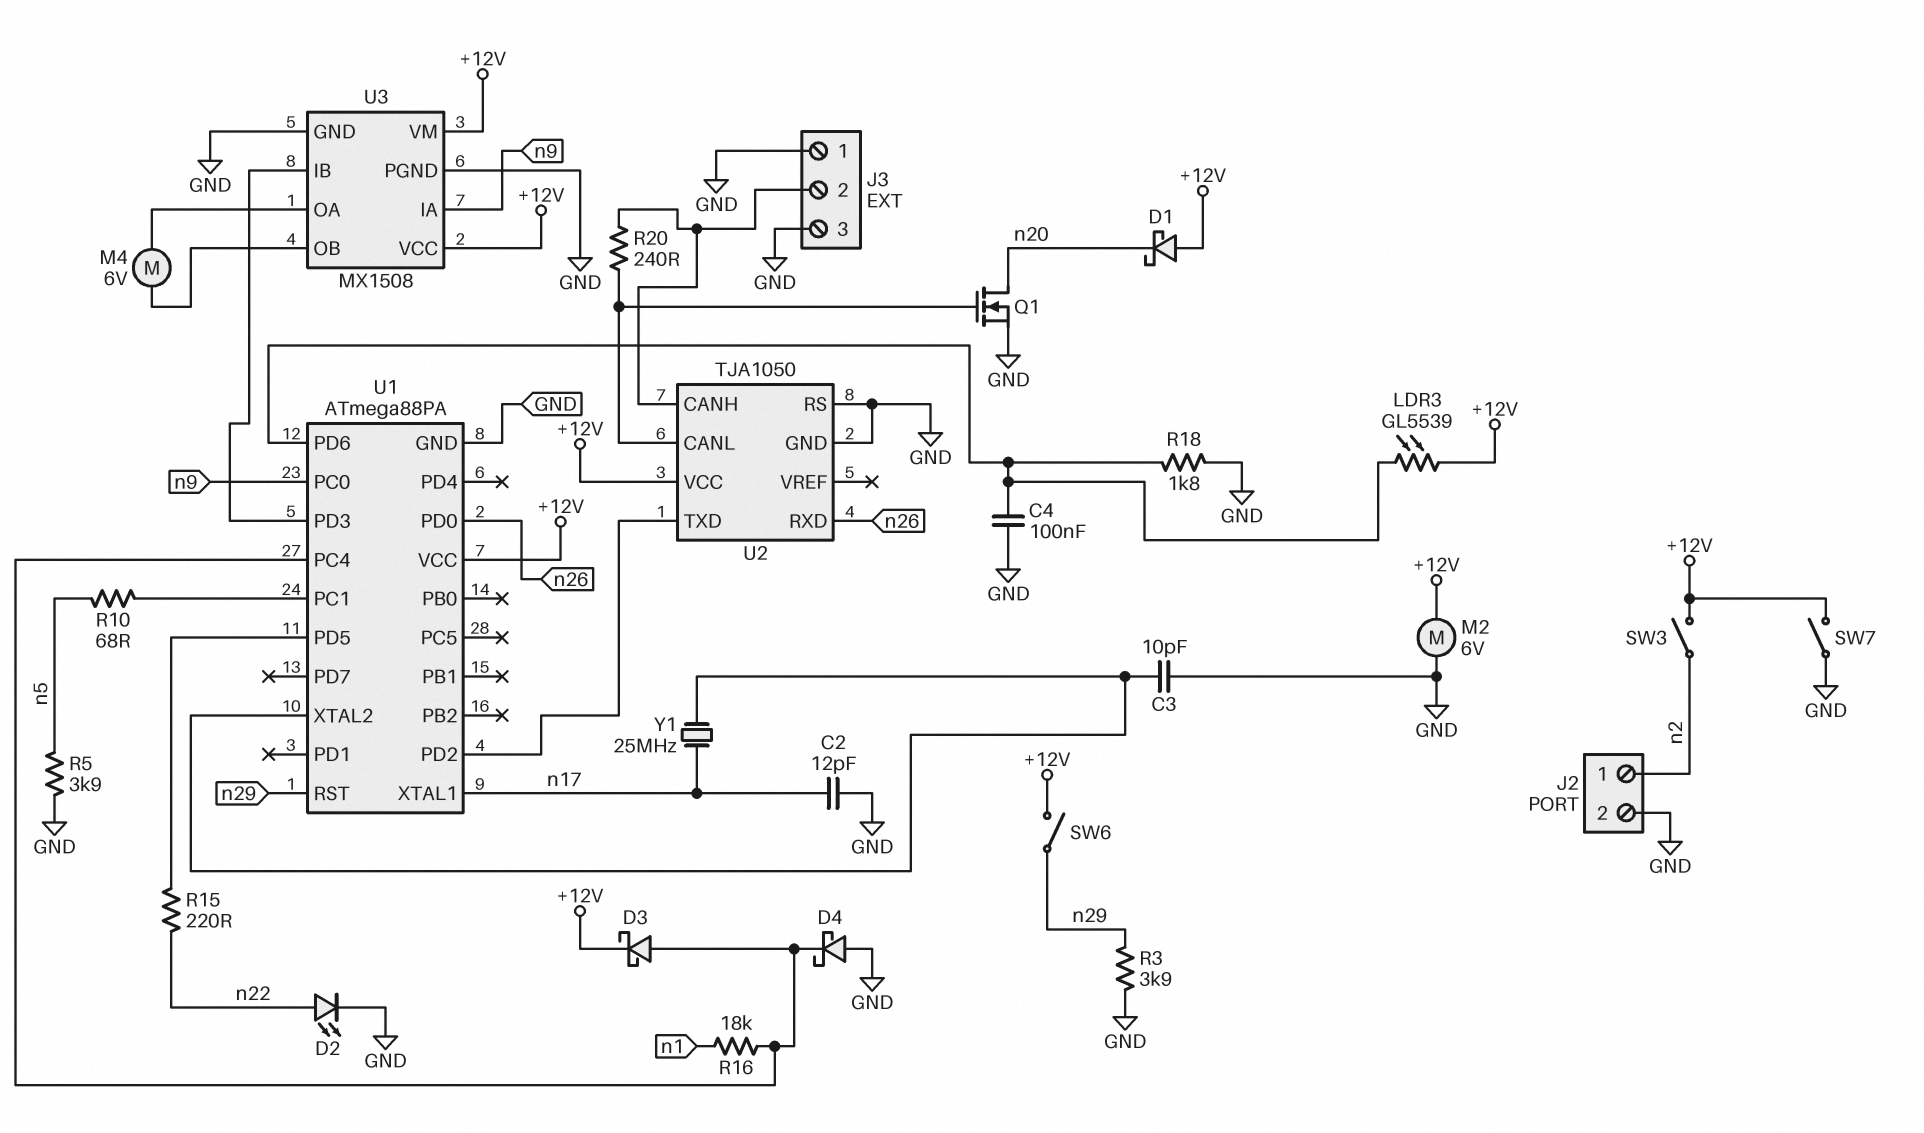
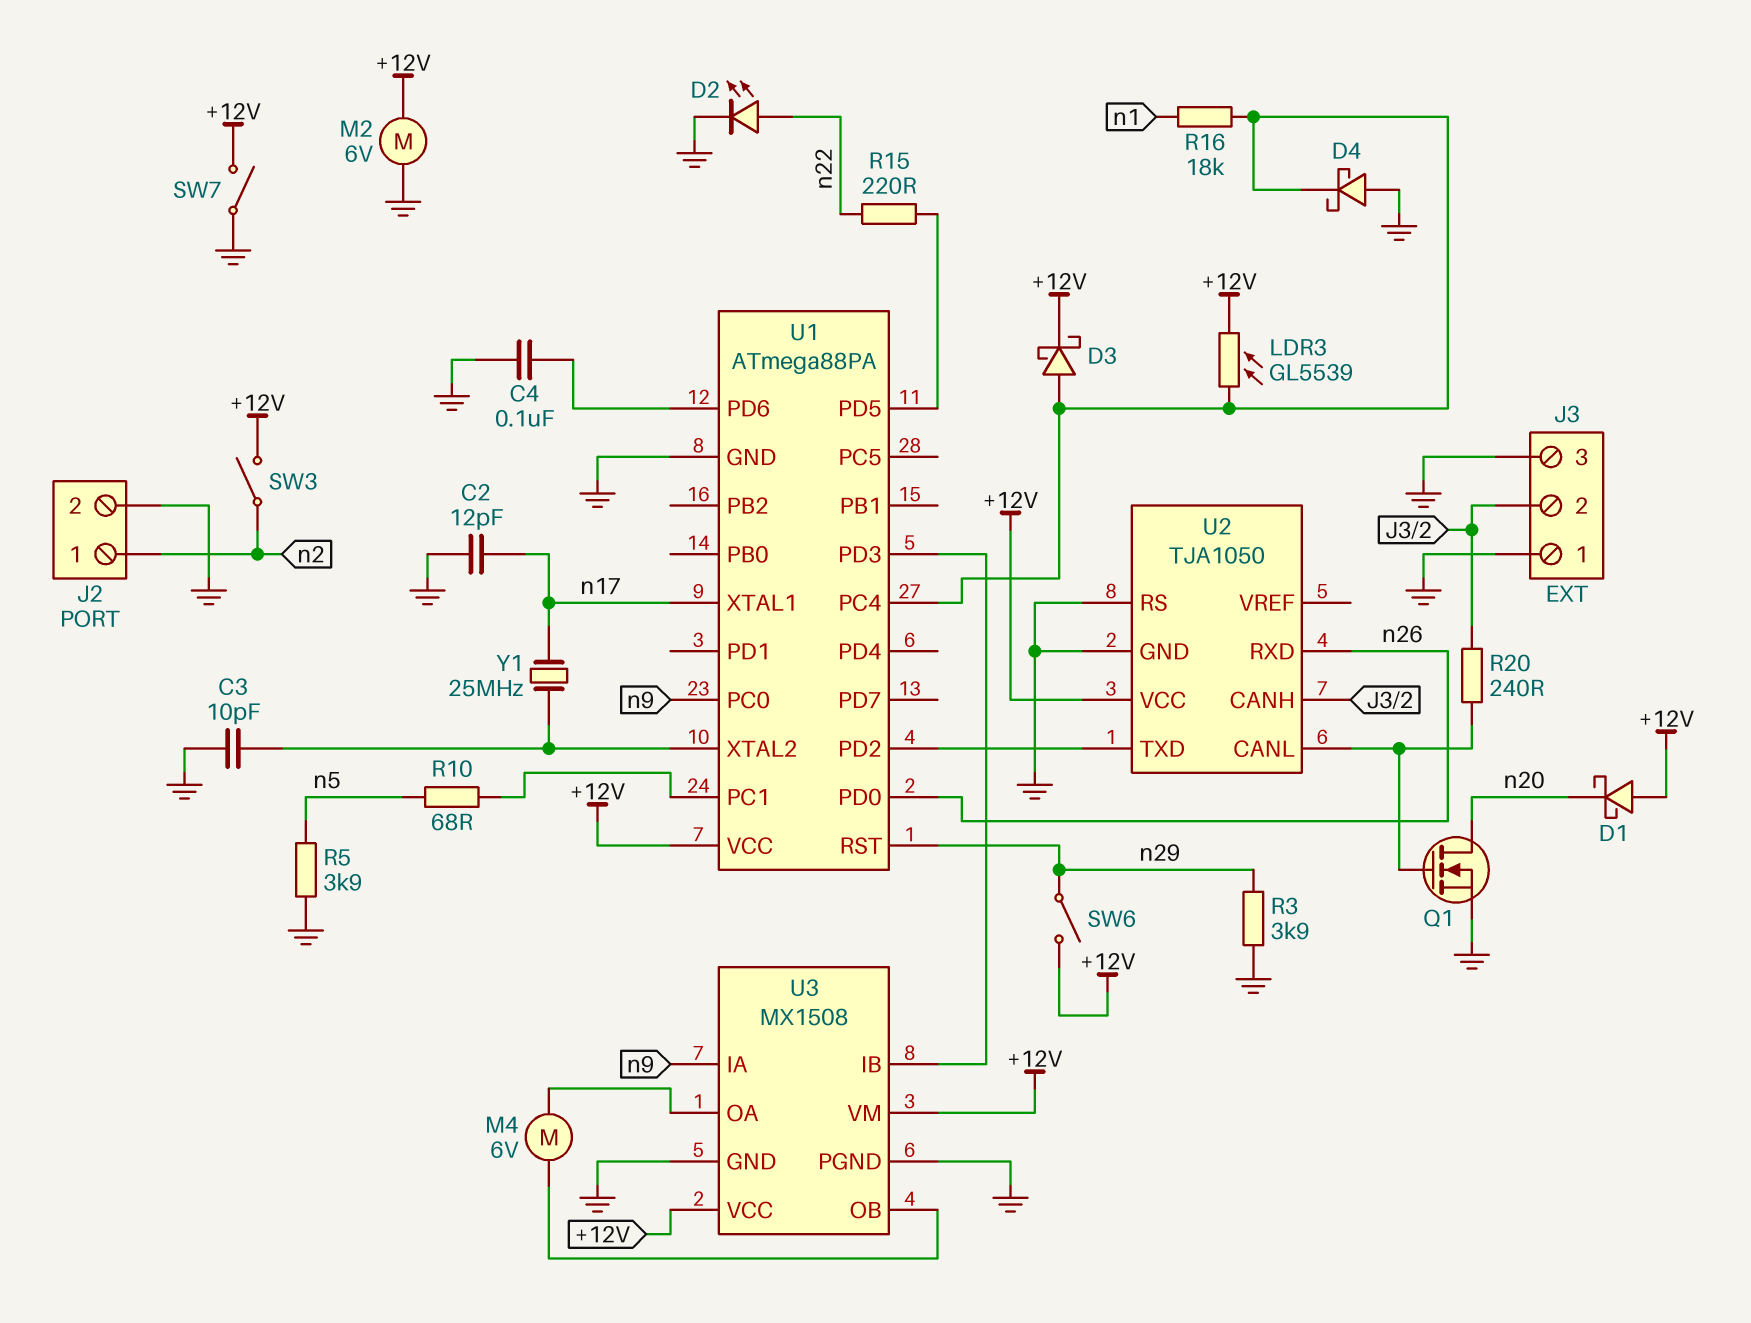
LDR3: GL5539 (+12V, U1/PD6) -> GL5539 (+12V, U1/PC4)
R18: 1.8k (GND, U1/PD6) -> none

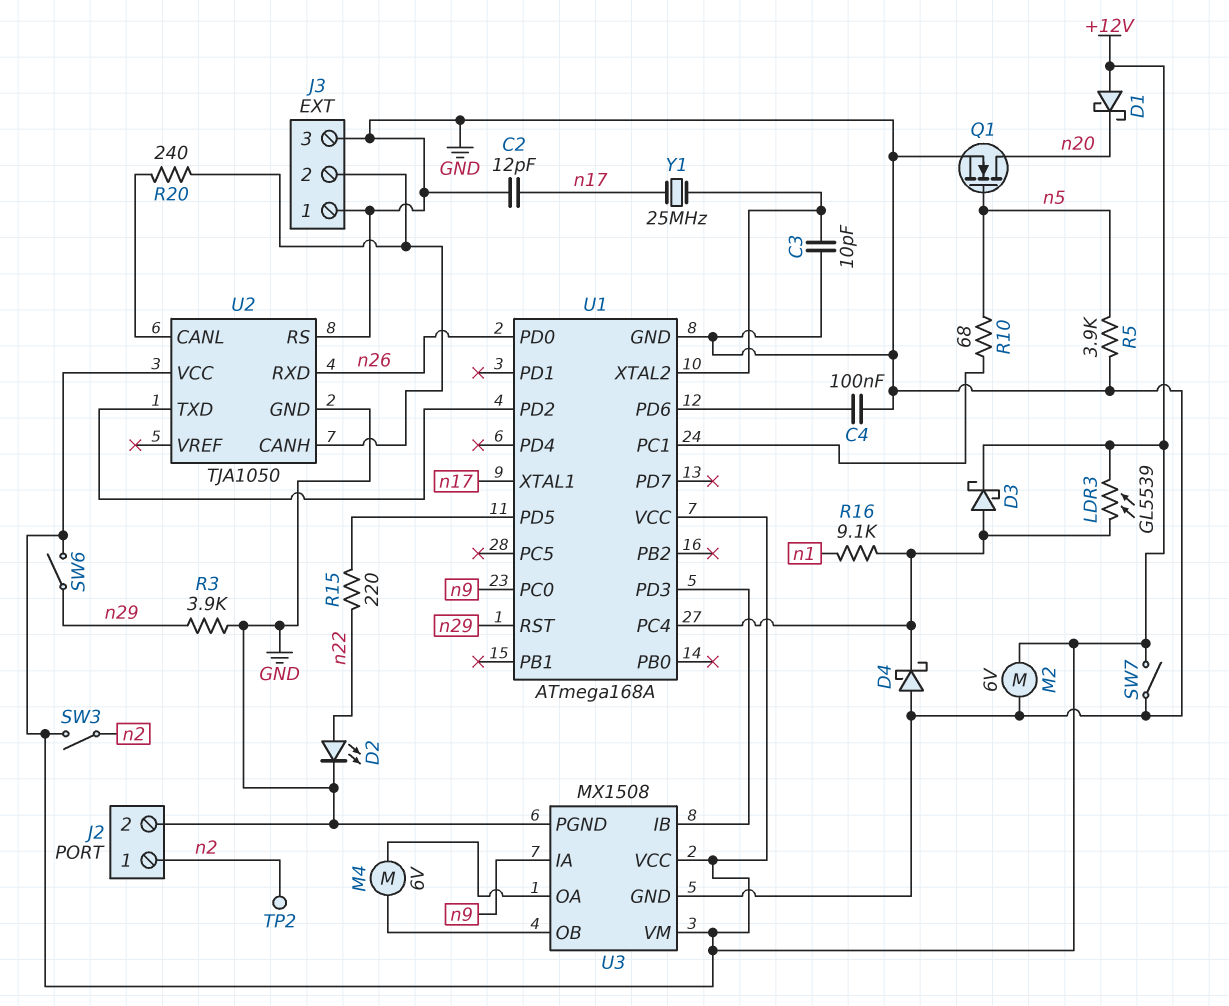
Q1: NMOS (G U2/CANL, D n20, S GND) -> NMOS (G n5, D n20, S GND)
R16: 18k (U1/PC4, n1) -> 9.1k (U1/PC4, n1)
TP2: none -> test point (n2)
U1: ATmega88PA -> ATmega168A

